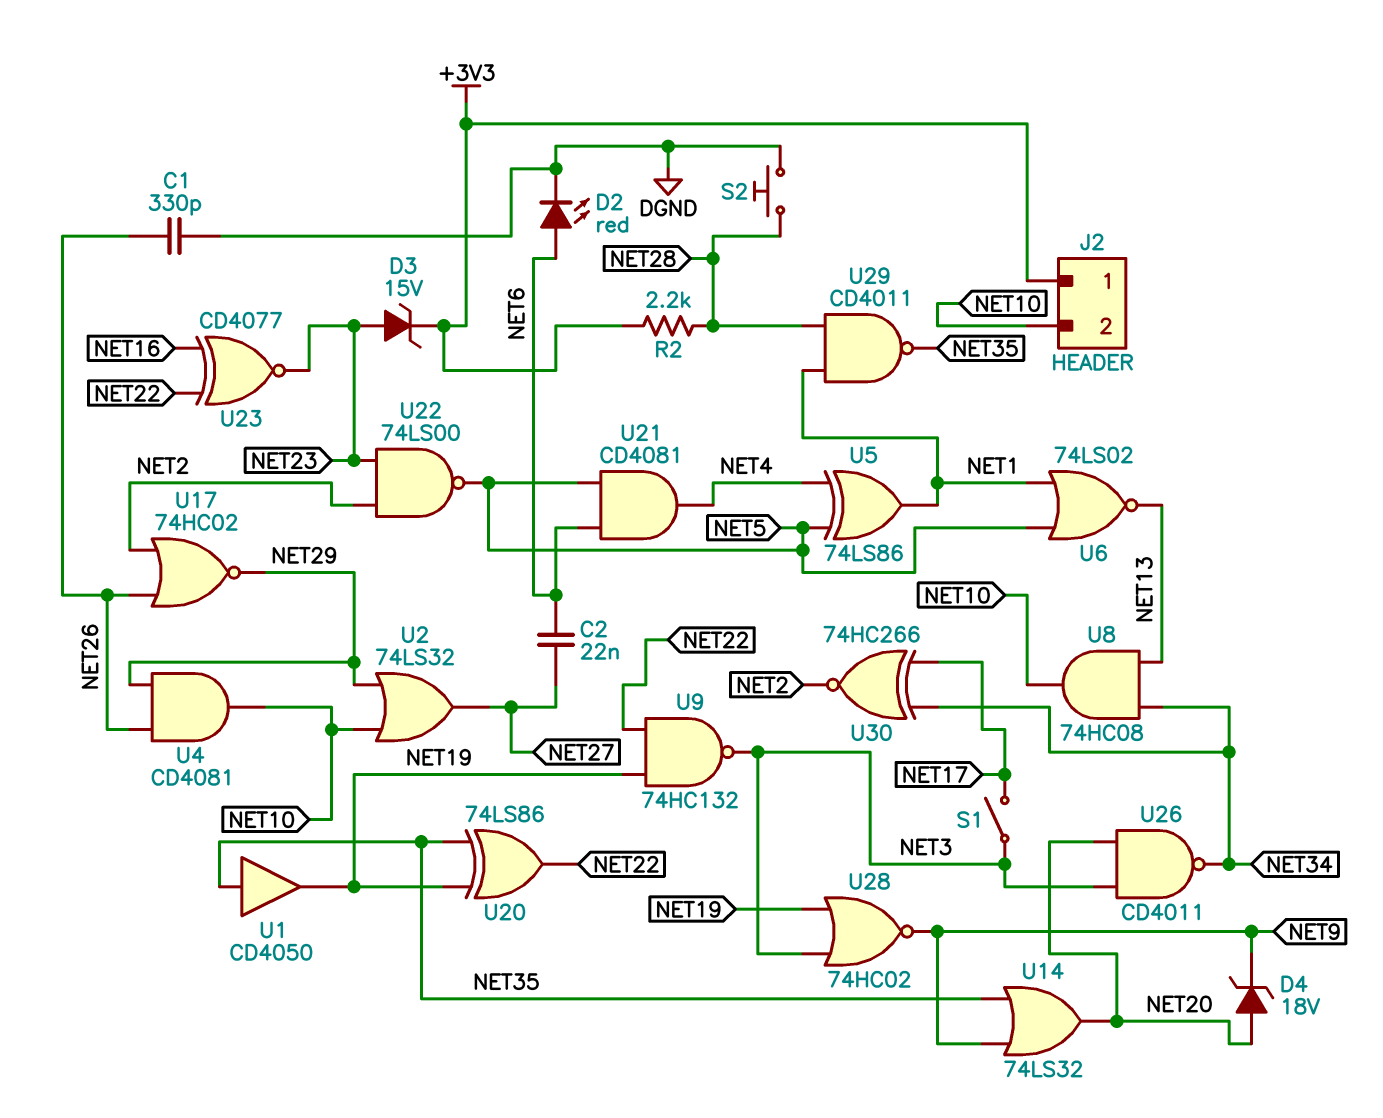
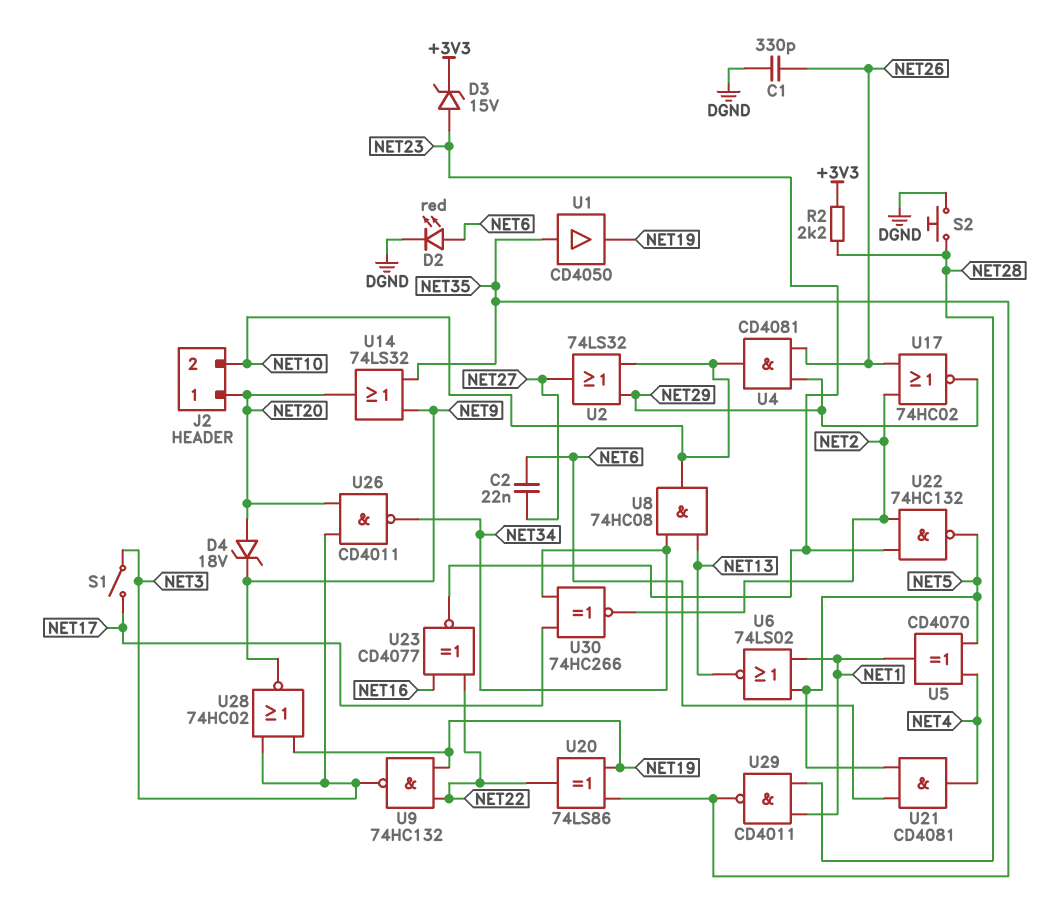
J2 pin 1: +3V3 -> NET20
U5: XOR 74LS86 (in NET4, in NET5, out NET1) -> XOR CD4070 (in NET4, in NET5, out NET1)
U22: NAND 74LS00 (in NET2, in NET23, out NET5) -> NAND 74HC132 (in NET2, in NET23, out NET5)

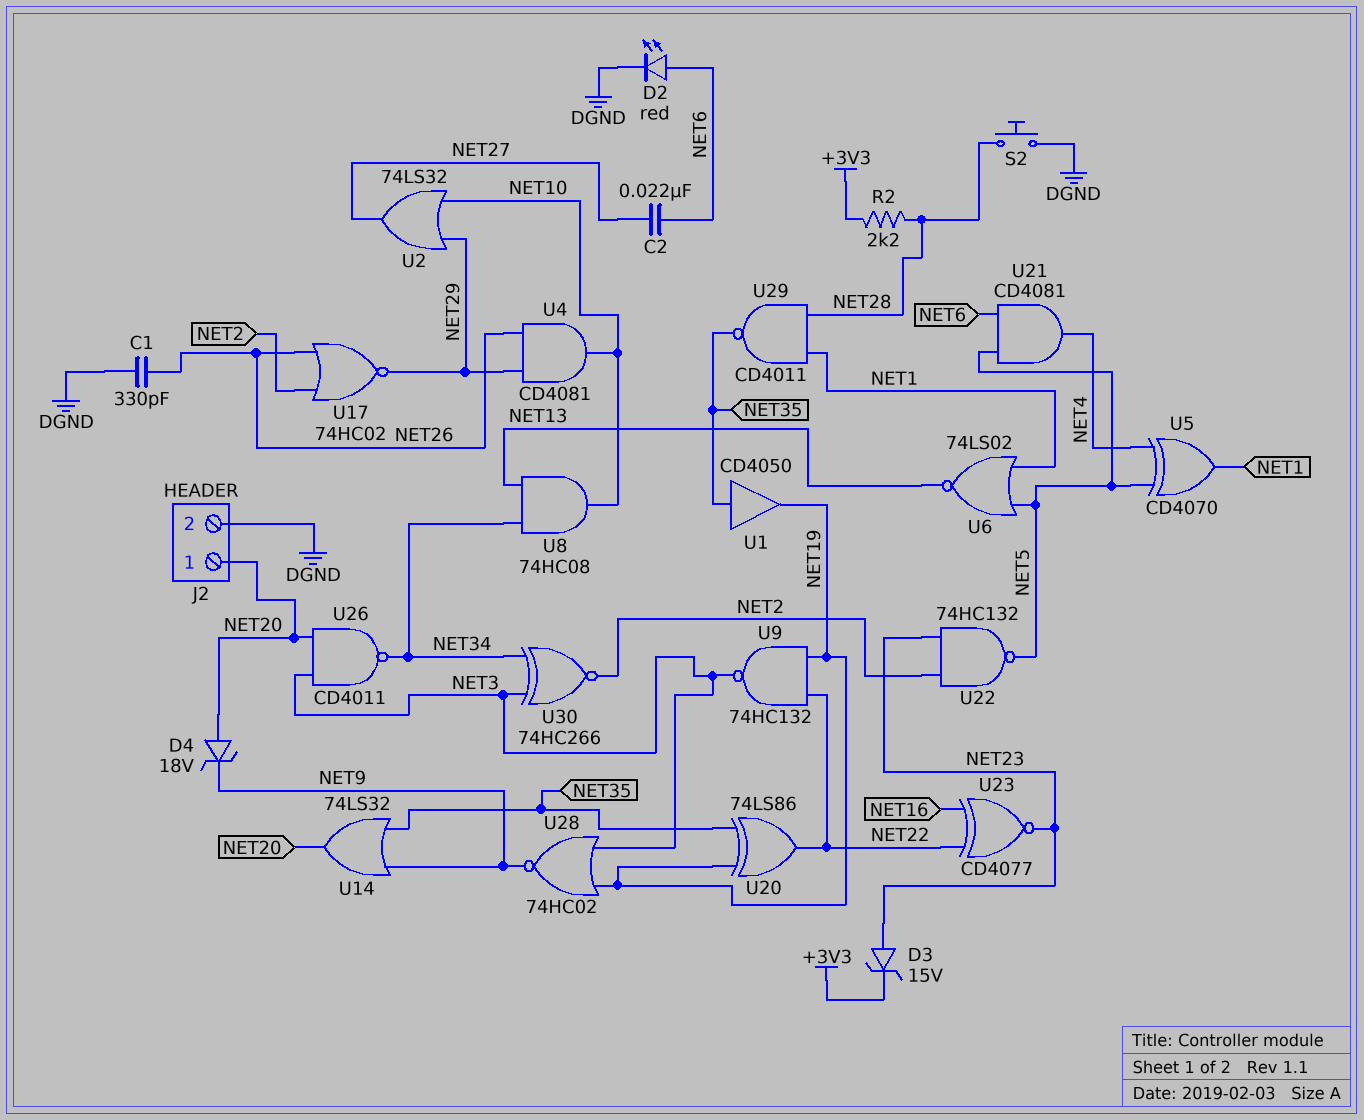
J2 pin 2: NET10 -> DGND
S1: switch (NET3, NET17) -> none
U30: XNOR 74HC266 (in NET17, in NET34, out NET2) -> XNOR 74HC266 (in NET3, in NET34, out NET2)

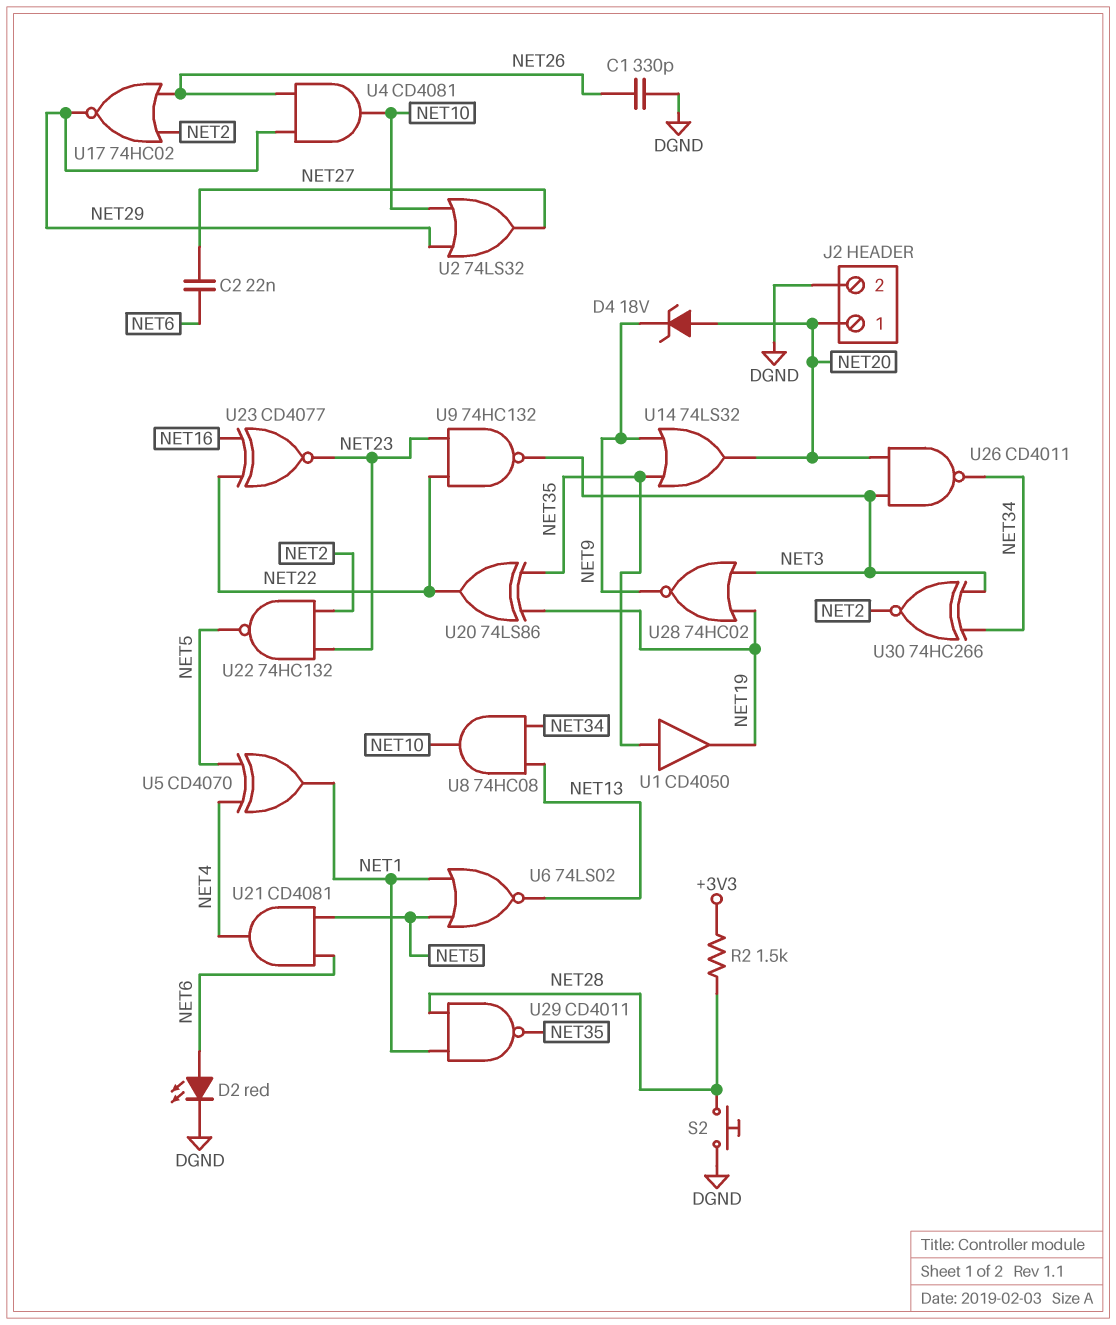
D3: zener 15V (A NET23, K +3V3) -> none
R2: 2.2k (+3V3, NET28) -> 1.5k (+3V3, NET28)
U9: NAND 74HC132 (in NET19, in NET22, out NET3) -> NAND 74HC132 (in NET22, in NET23, out NET3)

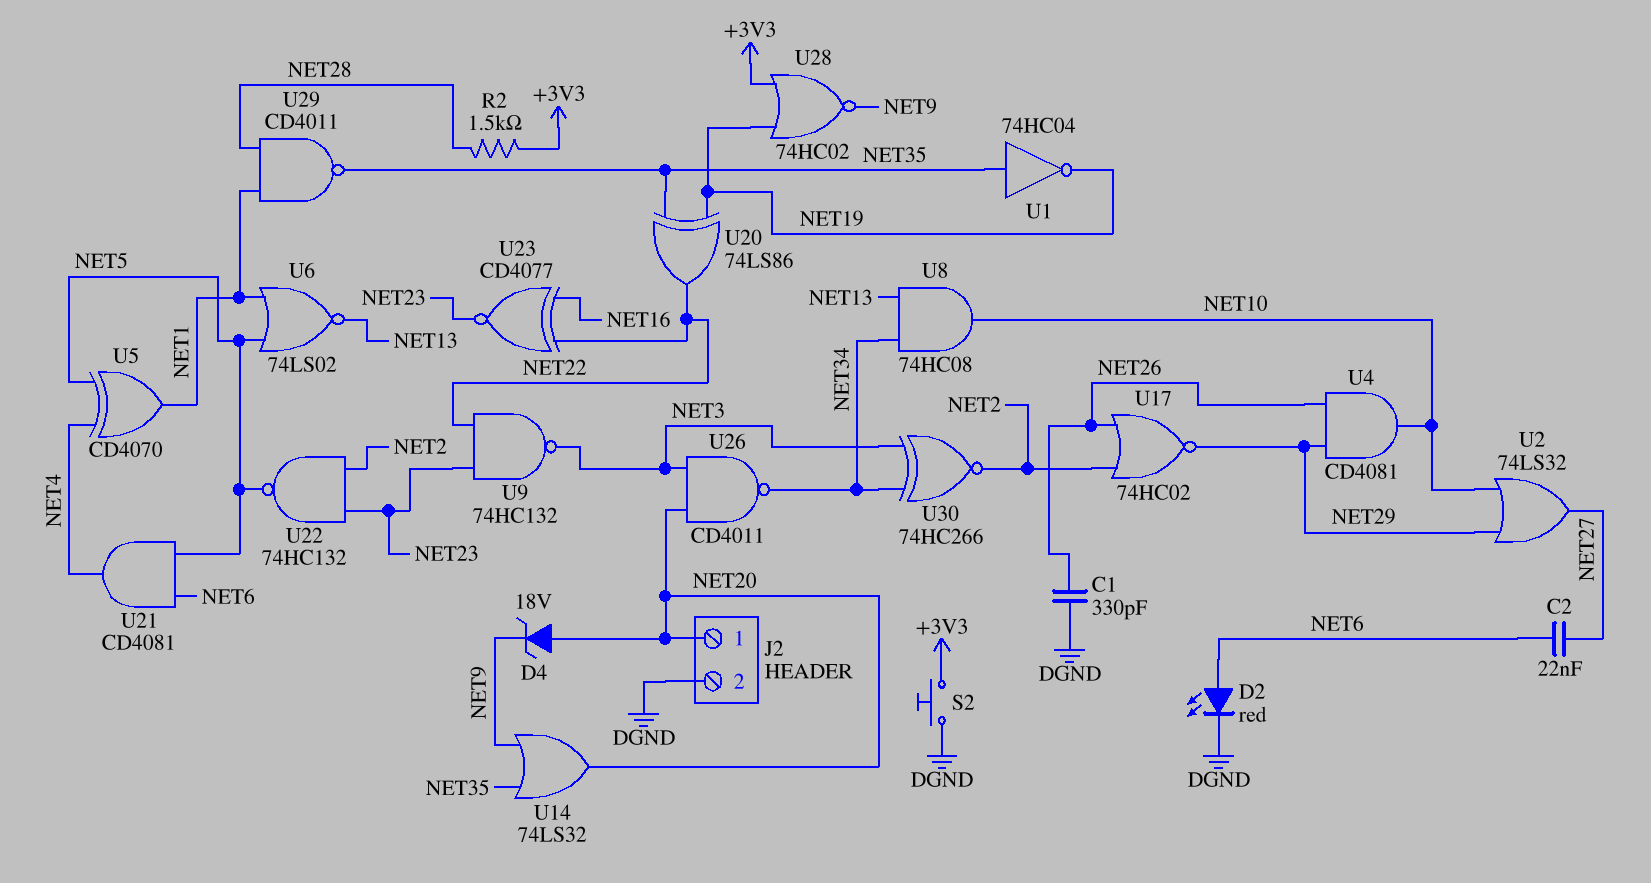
S2: button (DGND, NET28) -> button (+3V3, DGND)
U1: buffer CD4050 (in NET35, out NET19) -> NOT 74HC04 (in NET35, out NET19)
U28: NOR 74HC02 (in NET3, in NET19, out NET9) -> NOR 74HC02 (in +3V3, in NET19, out NET9)

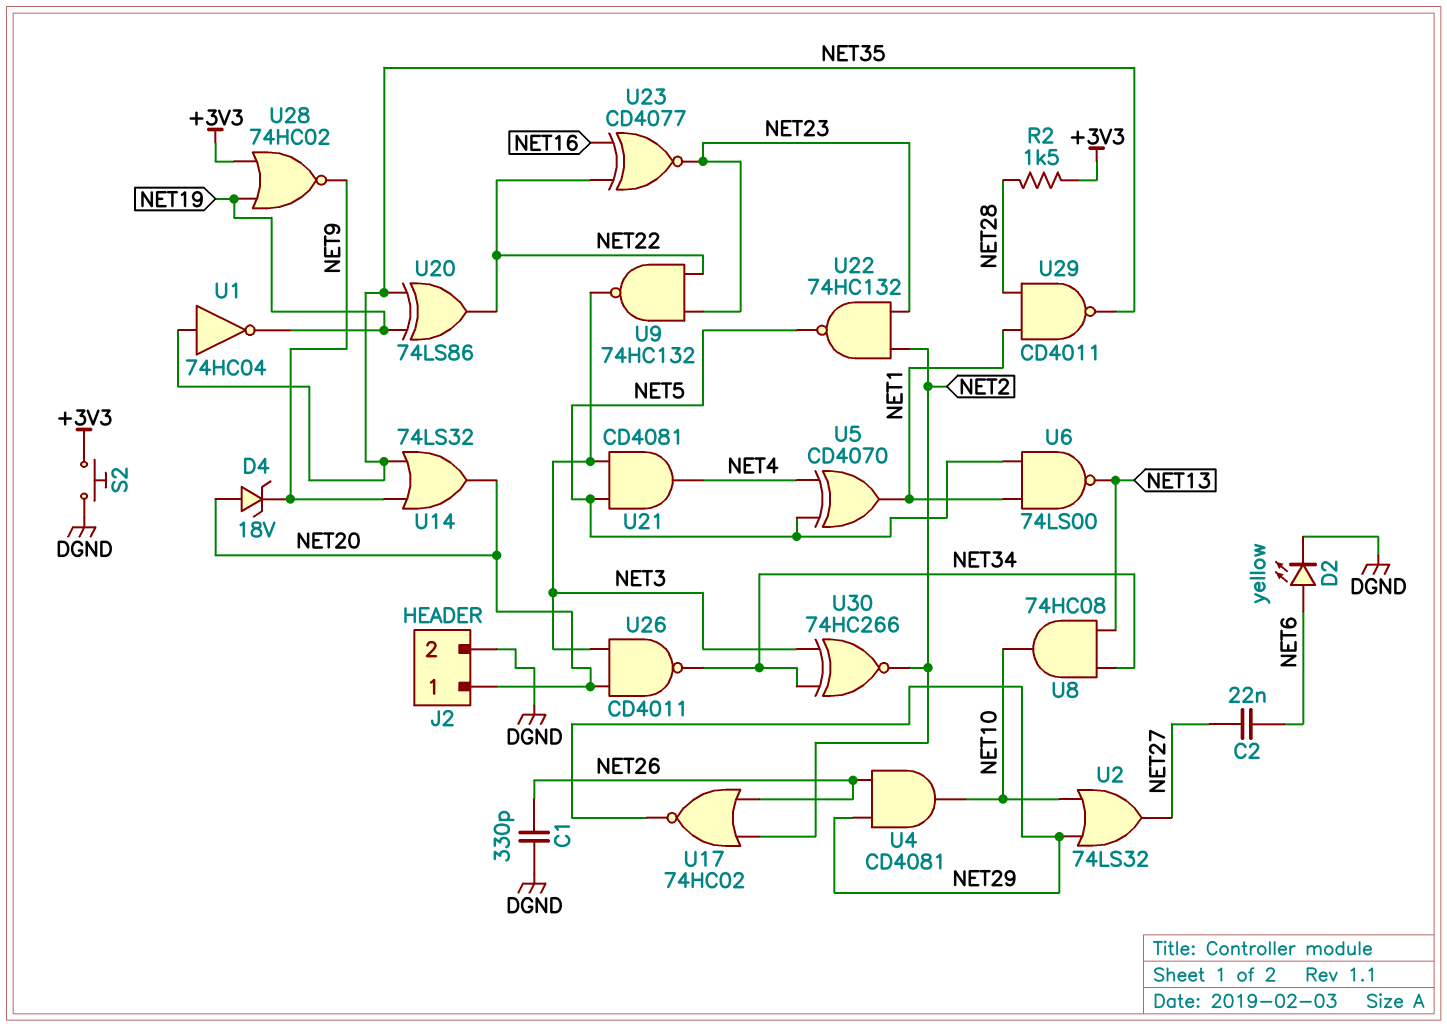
D2: LED red (A NET6, K DGND) -> LED yellow (A NET6, K DGND)
U6: NOR 74LS02 (in NET1, in NET5, out NET13) -> NAND 74LS00 (in NET1, in NET5, out NET13)
U21: AND CD4081 (in NET5, in NET6, out NET4) -> AND CD4081 (in NET3, in NET5, out NET4)

